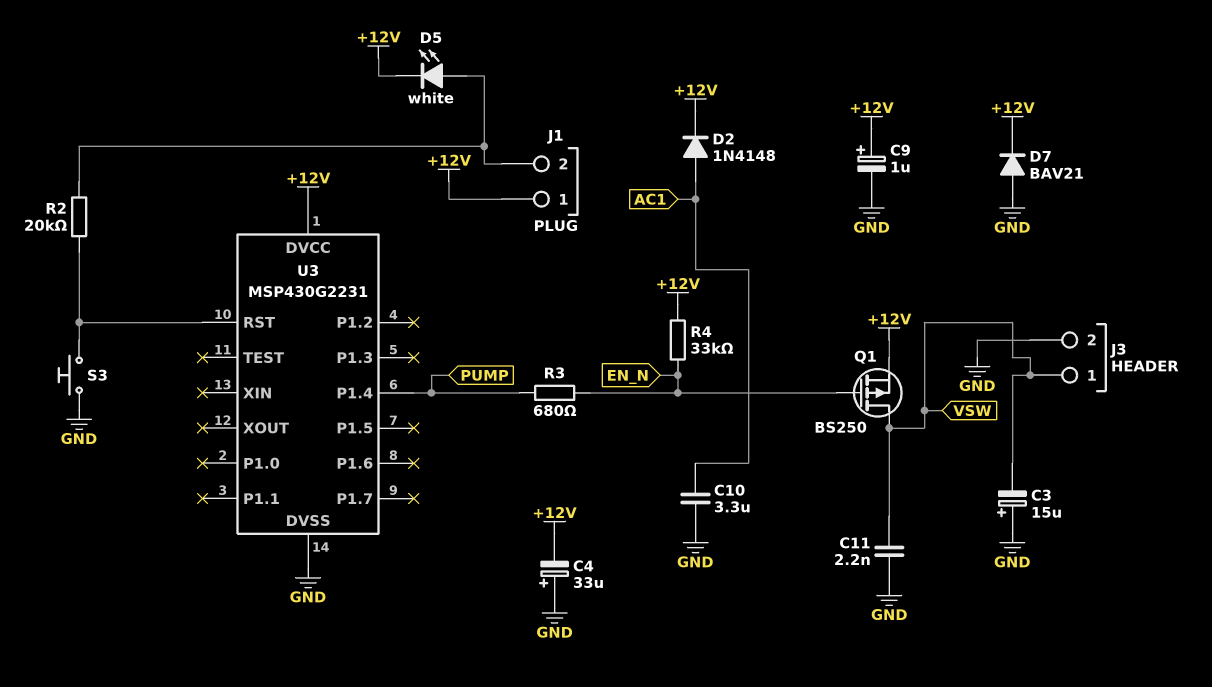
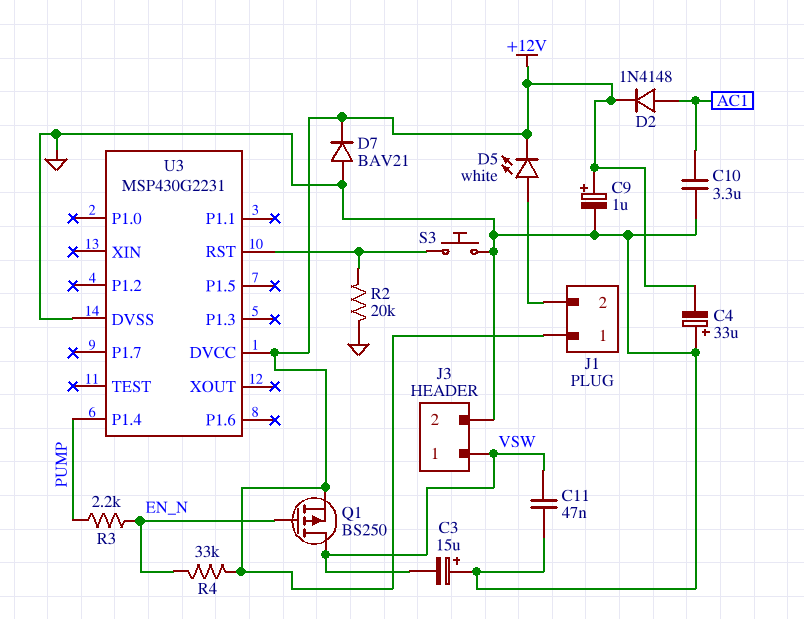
C11: 2.2nF (GND, VSW) -> 47nF (GND, VSW)
R2: 20k (J1/2, U3/RST) -> 20k (GND, U3/RST)
R3: 680 (EN_N, PUMP) -> 2.2k (EN_N, PUMP)

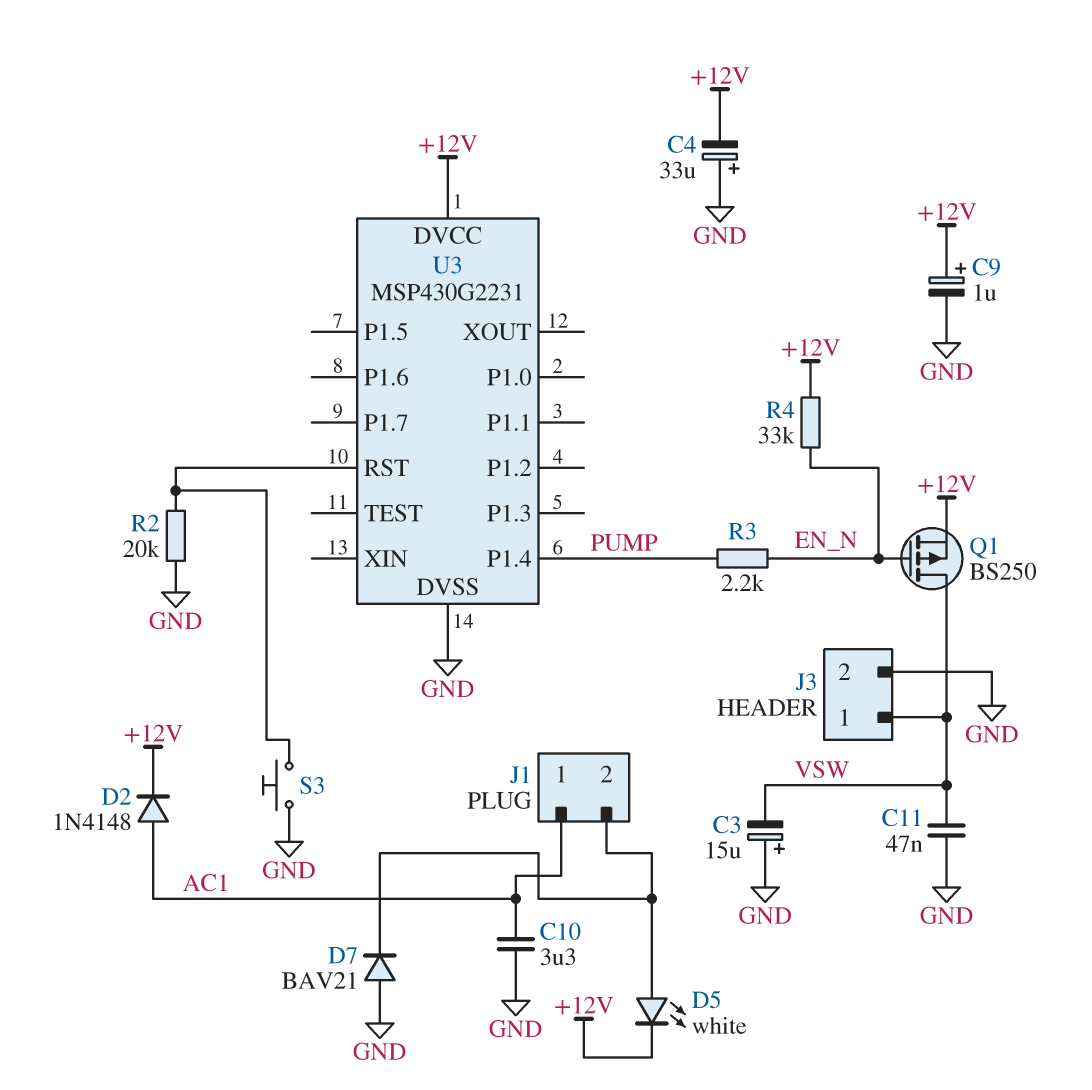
D7: diode BAV21 (A GND, K +12V) -> diode BAV21 (A GND, K J1/2)
J1 pin 1: +12V -> AC1

